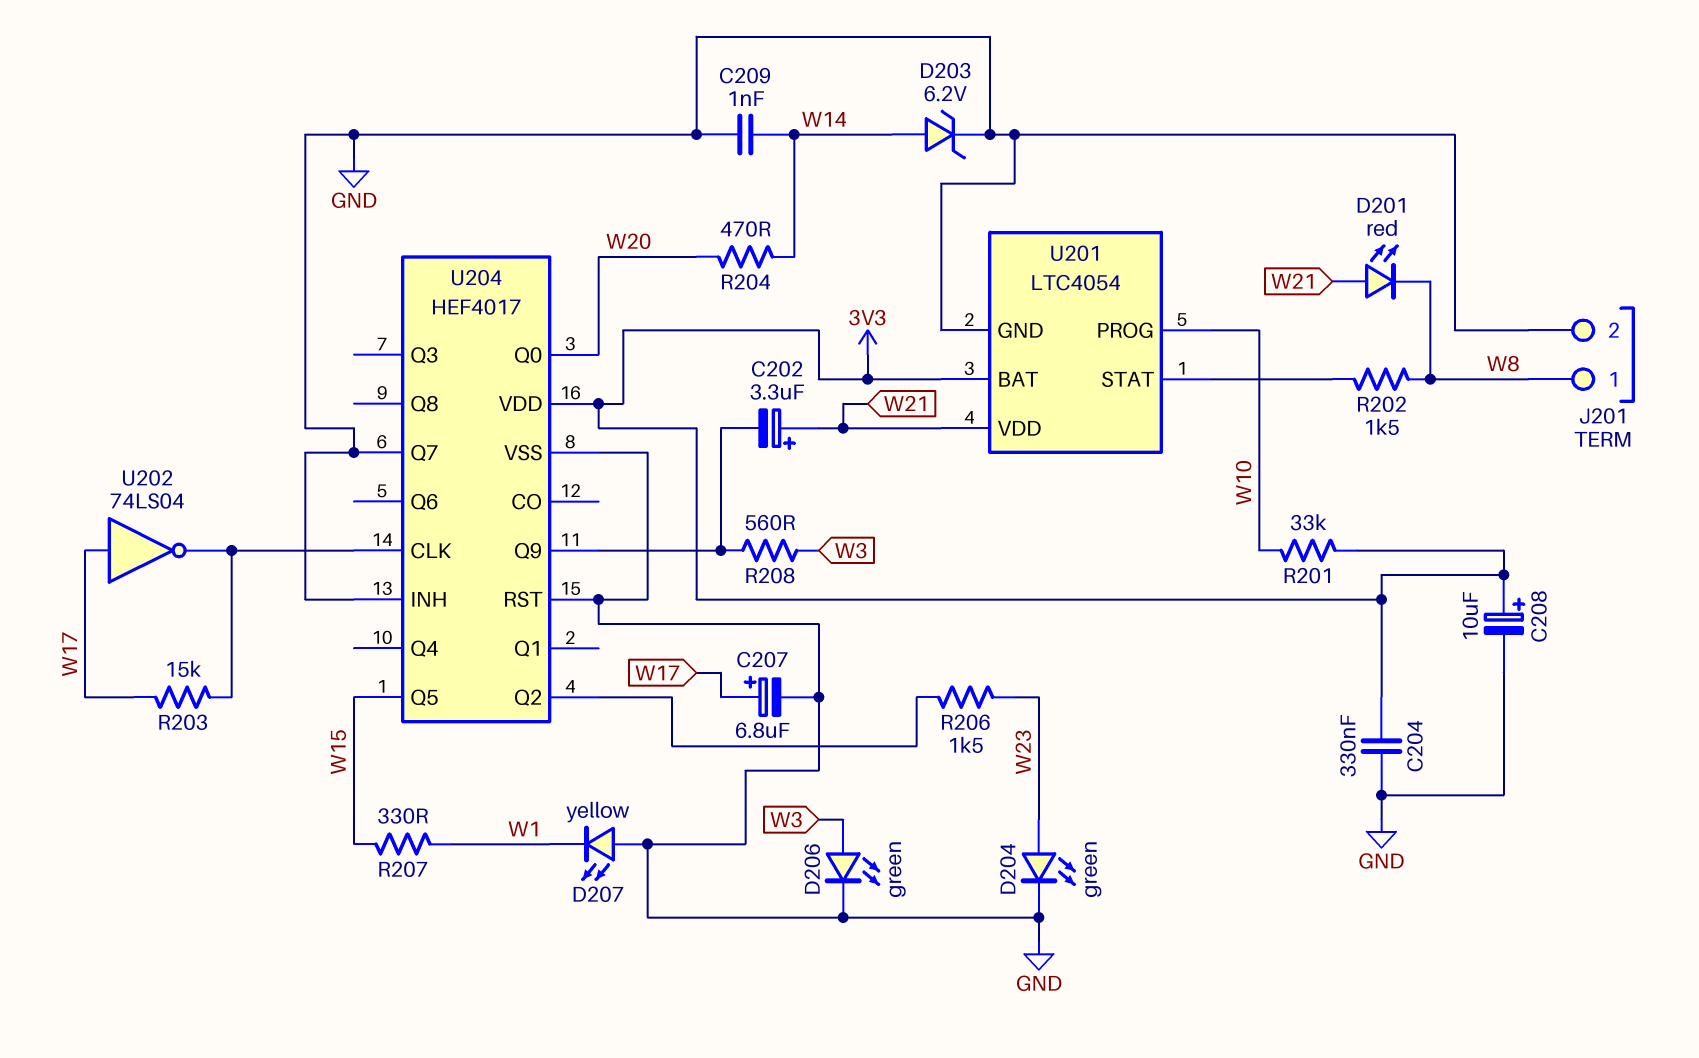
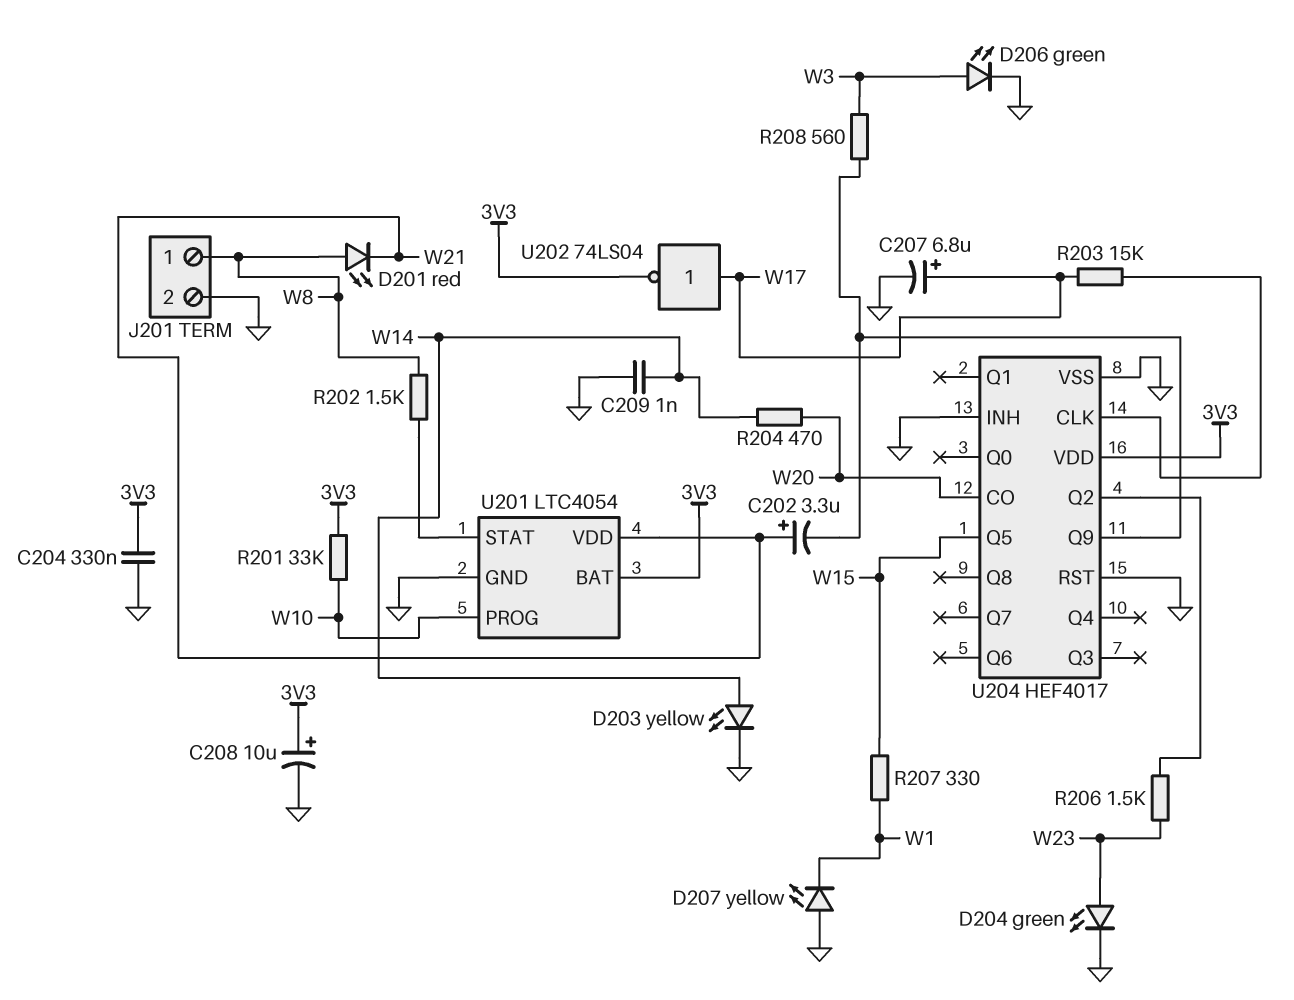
D201: LED red (A W21, K W8) -> LED red (A W8, K W21)
D203: zener 6.2V (A W14, K GND) -> LED yellow (A W14, K GND)
U202: NOT 74LS04 (in W17, out U204/CLK) -> NOT 74LS04 (in W17, out 3V3)
U204 pin CO: none -> W20
U204 pin Q0: W20 -> none
U204 pin Q7: GND -> none

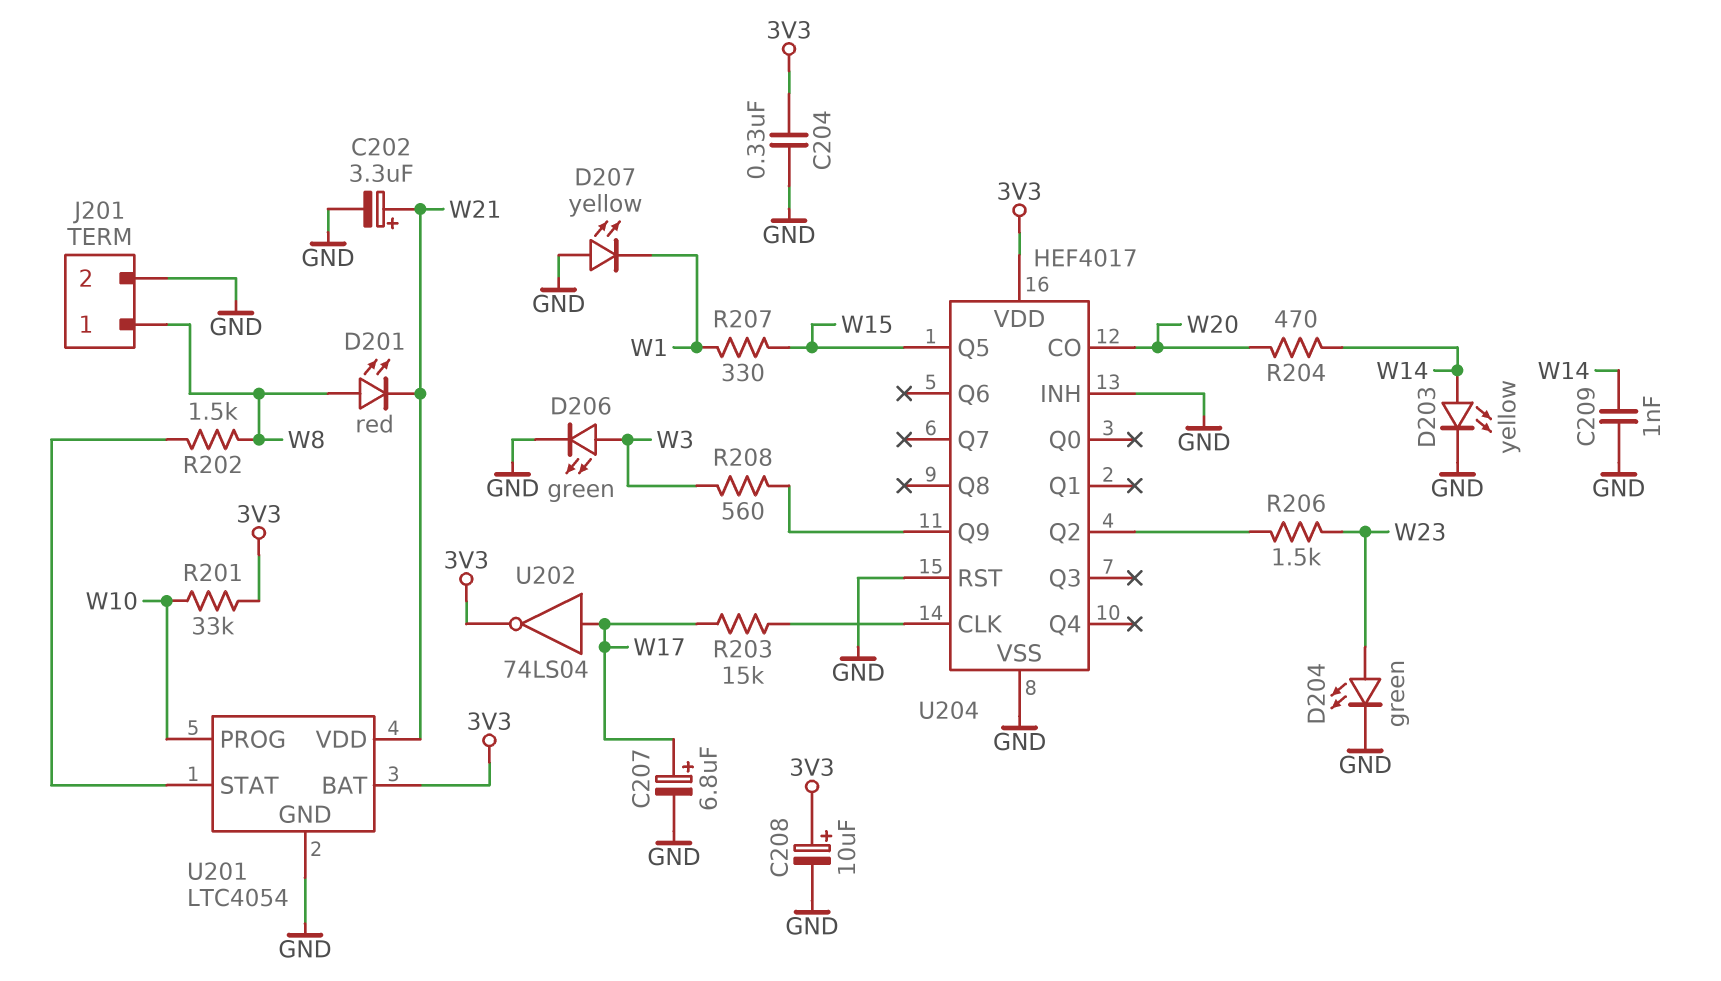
C202: 3.3uF (plus W21, minus U204/Q9) -> 3.3uF (plus W21, minus GND)

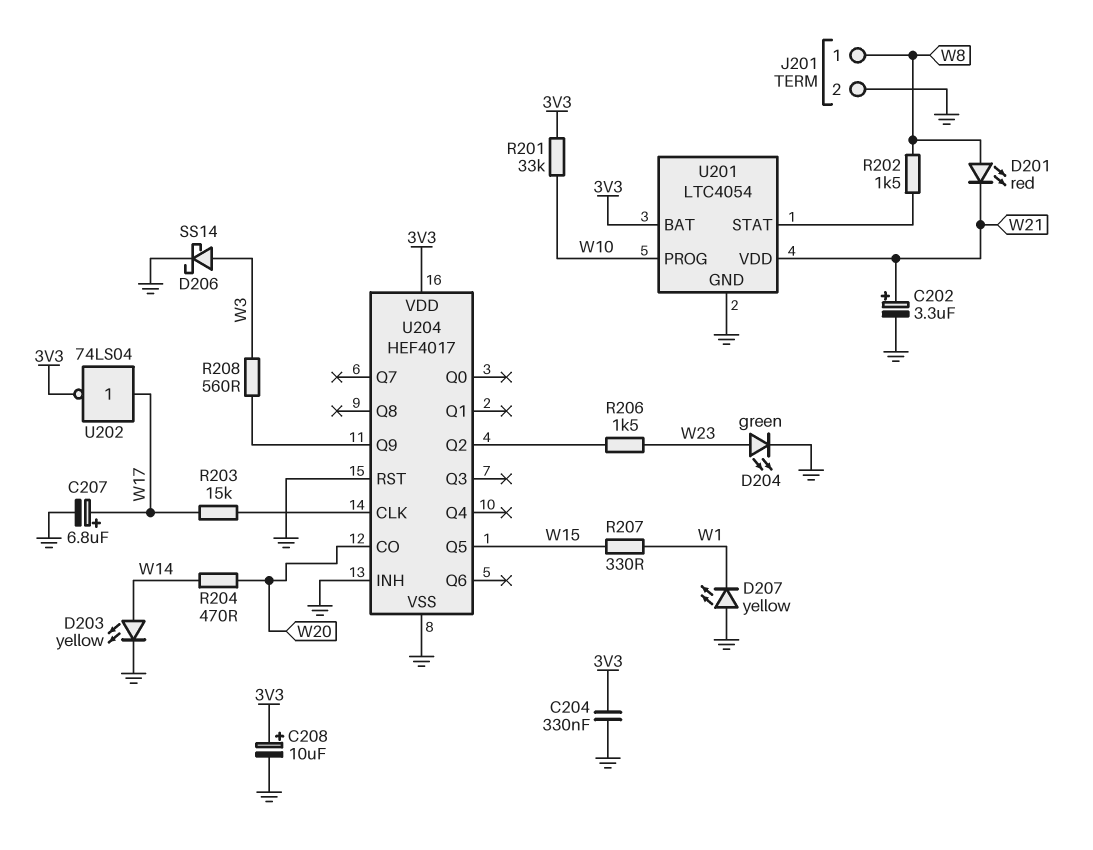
C209: 1nF (GND, W14) -> none
D206: LED green (A W3, K GND) -> schottky SS14 (A W3, K GND)

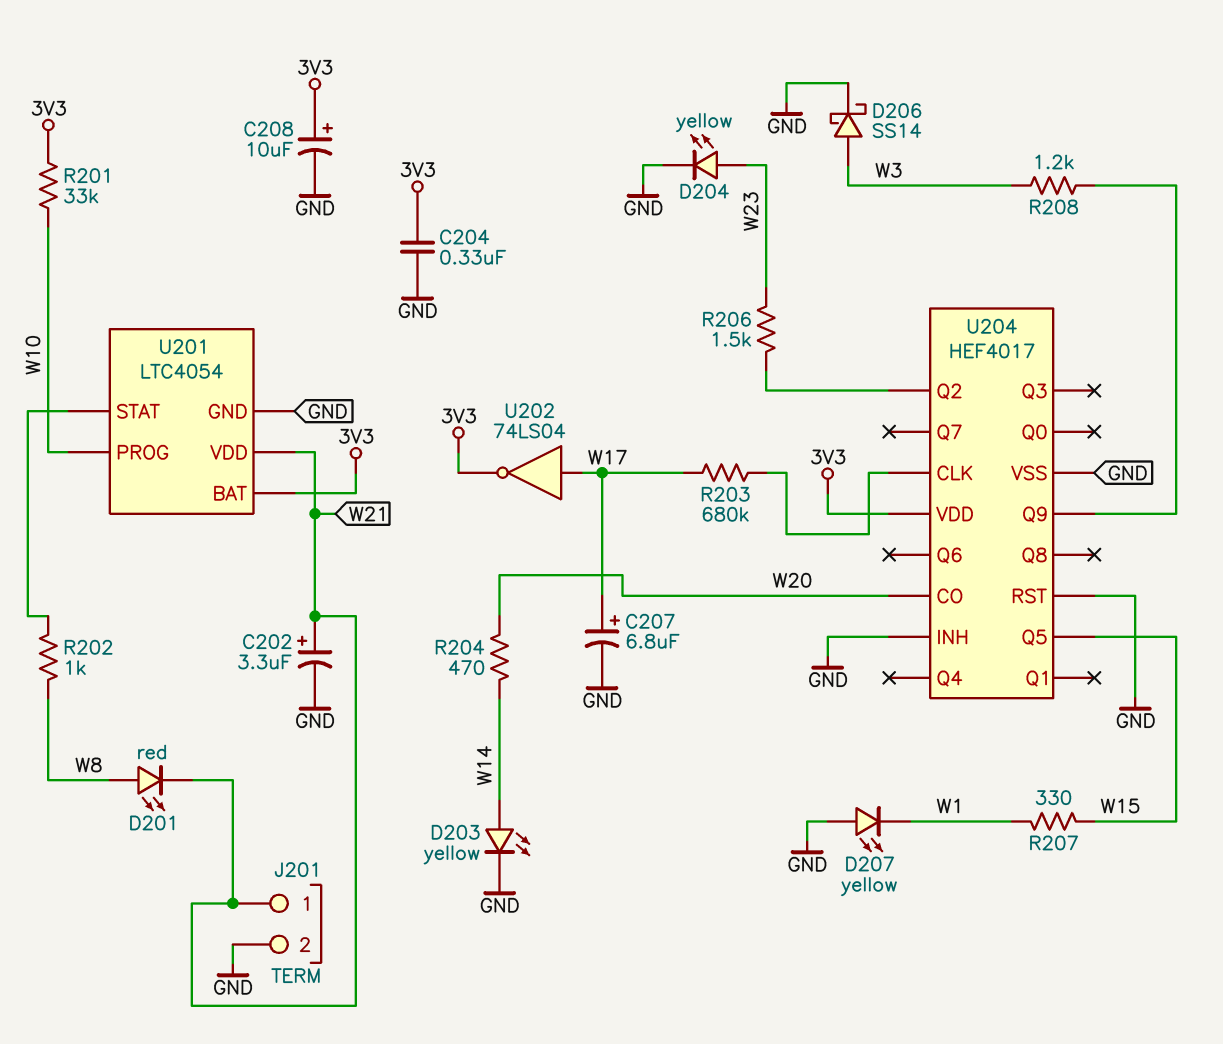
D204: LED green (A W23, K GND) -> LED yellow (A W23, K GND)
J201 pin 1: W8 -> W21
R202: 1.5k (U201/STAT, W8) -> 1k (U201/STAT, W8)
R203: 15k (U204/CLK, W17) -> 680k (U204/CLK, W17)
R208: 560 (U204/Q9, W3) -> 1.2k (U204/Q9, W3)

